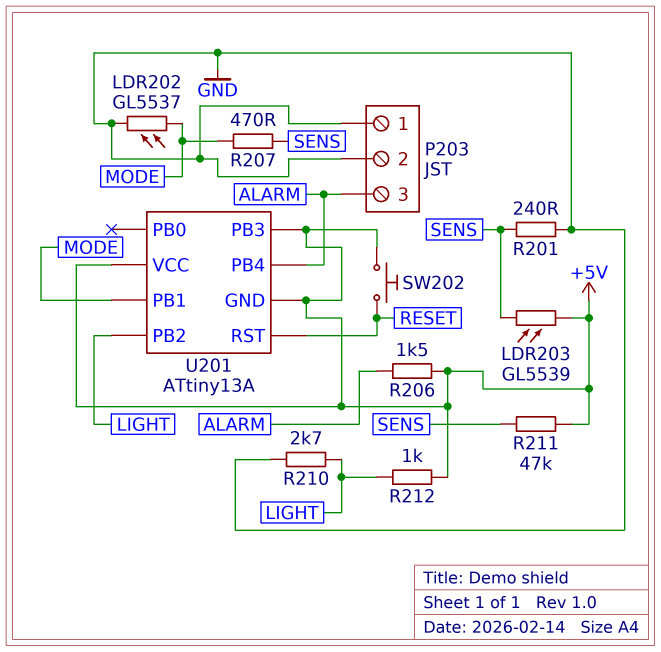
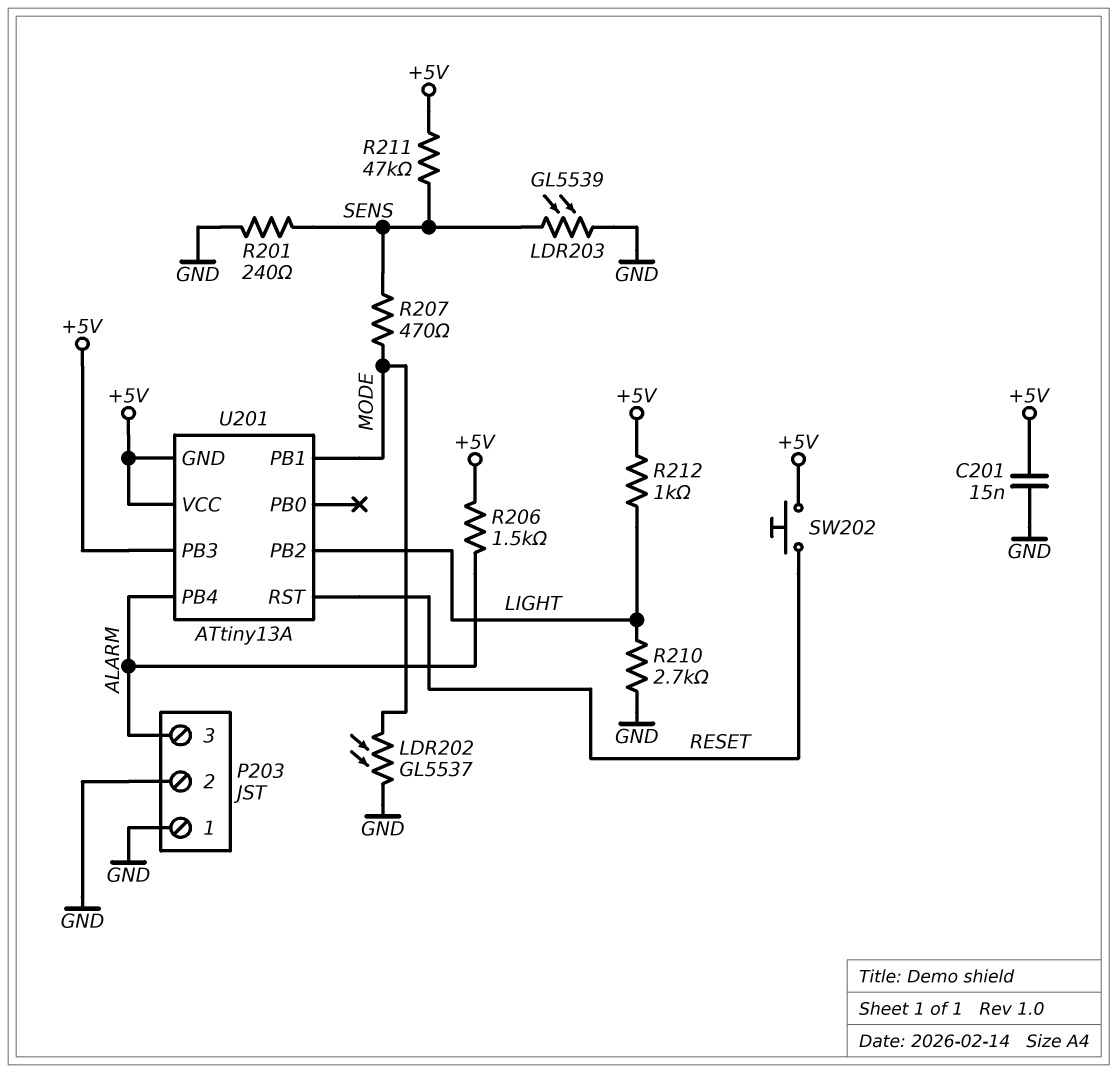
C201: none -> 15nF (+5V, GND)
LDR203: GL5539 (+5V, SENS) -> GL5539 (GND, SENS)

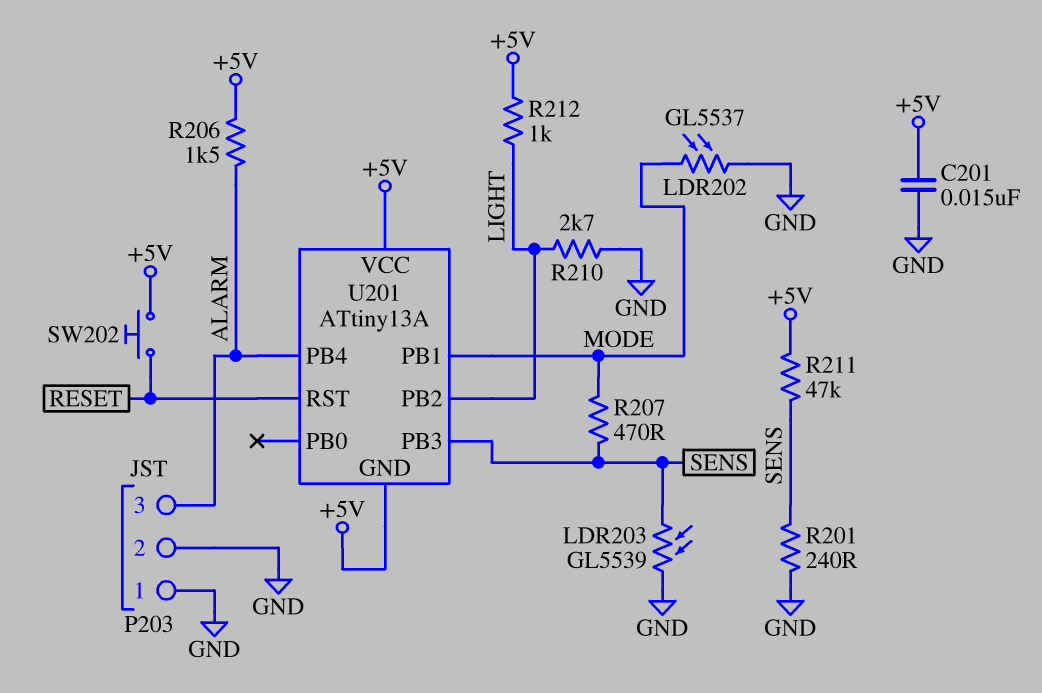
U201 pin PB3: +5V -> SENS

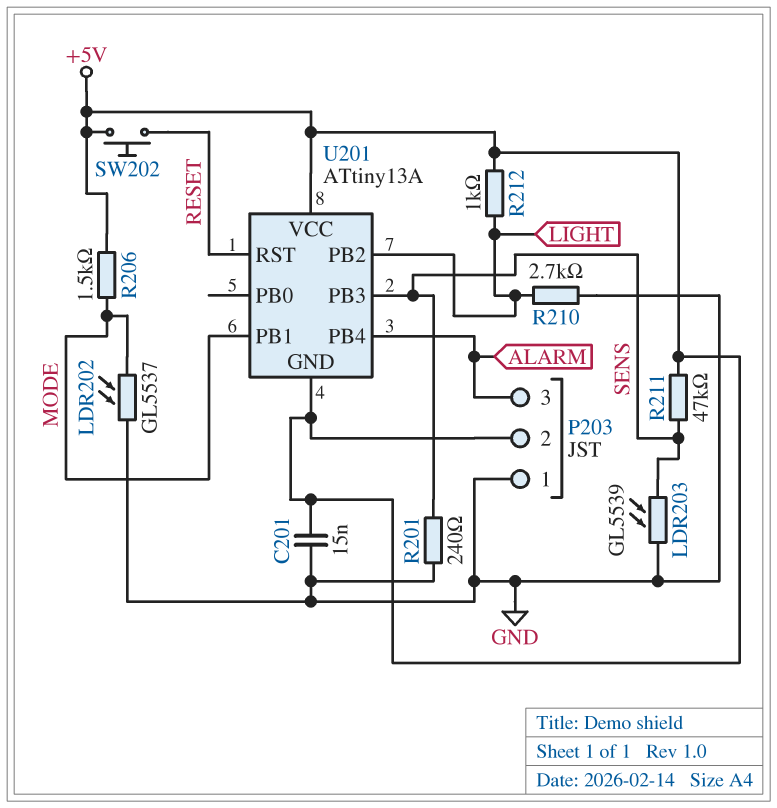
P203 pin 2: GND -> +5V
R206: 1.5k (+5V, ALARM) -> 1.5k (+5V, MODE)
R207: 470 (MODE, SENS) -> none

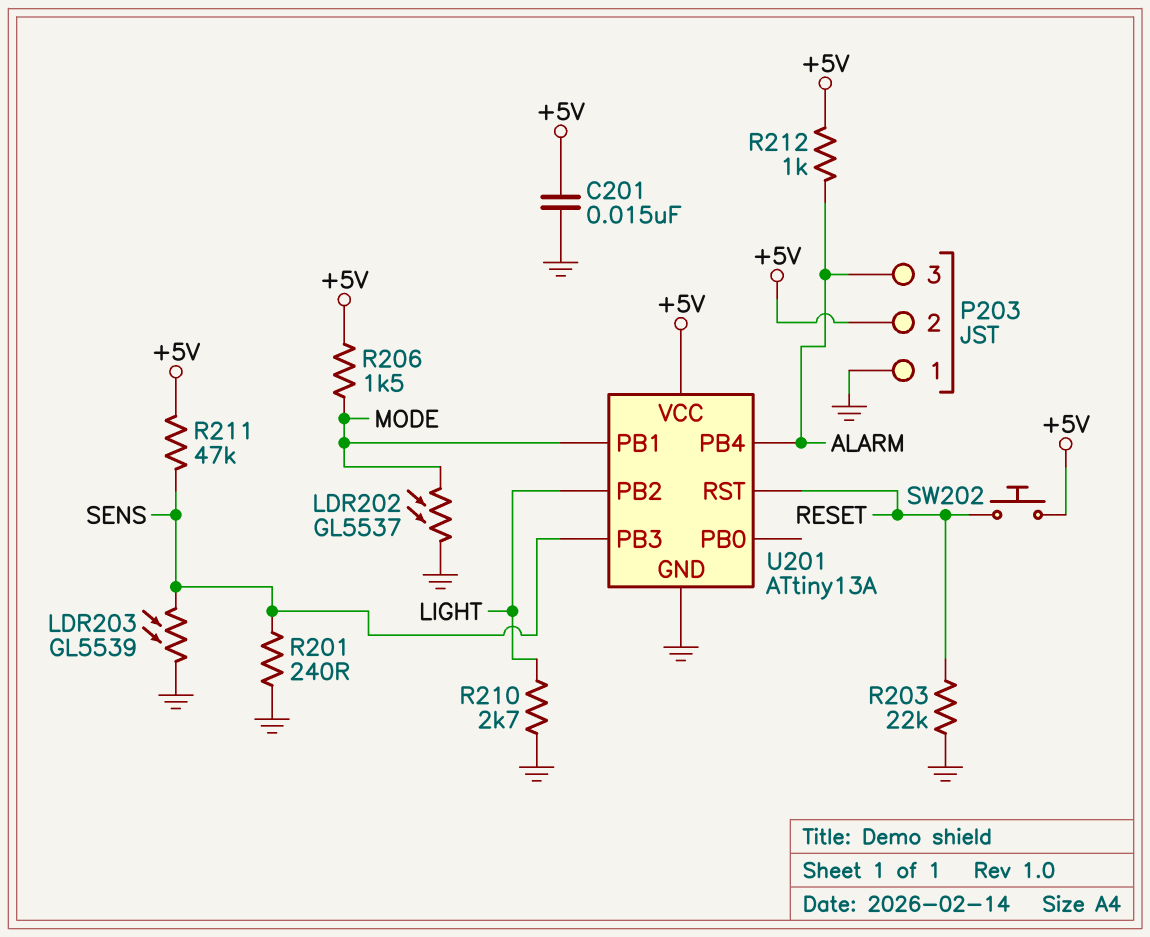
R203: none -> 22k (GND, RESET)
R212: 1k (+5V, LIGHT) -> 1k (+5V, ALARM)
U201 pin GND: +5V -> GND

